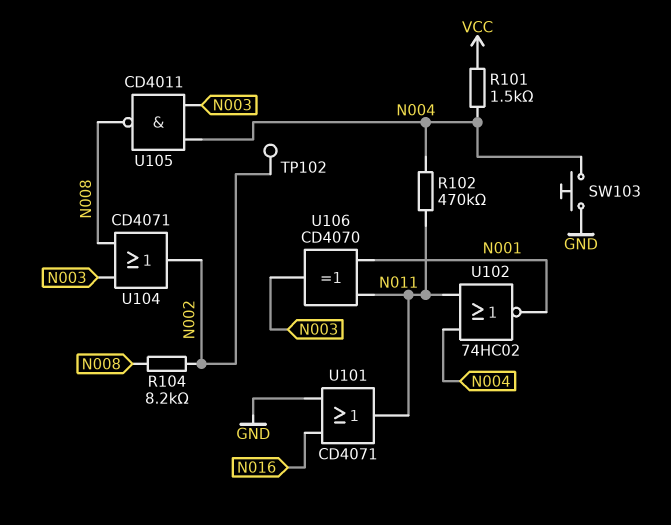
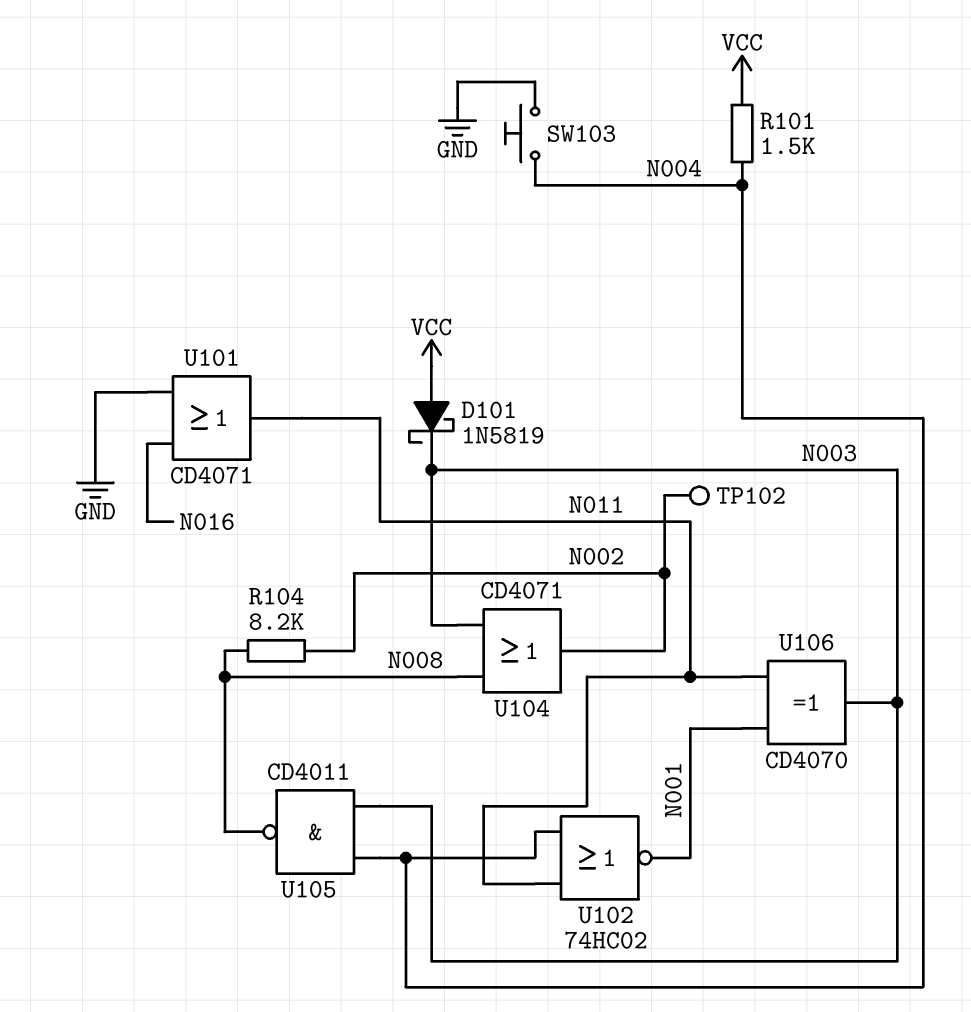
D101: none -> schottky 1N5819 (A VCC, K N003)
R102: 470k (N004, N011) -> none

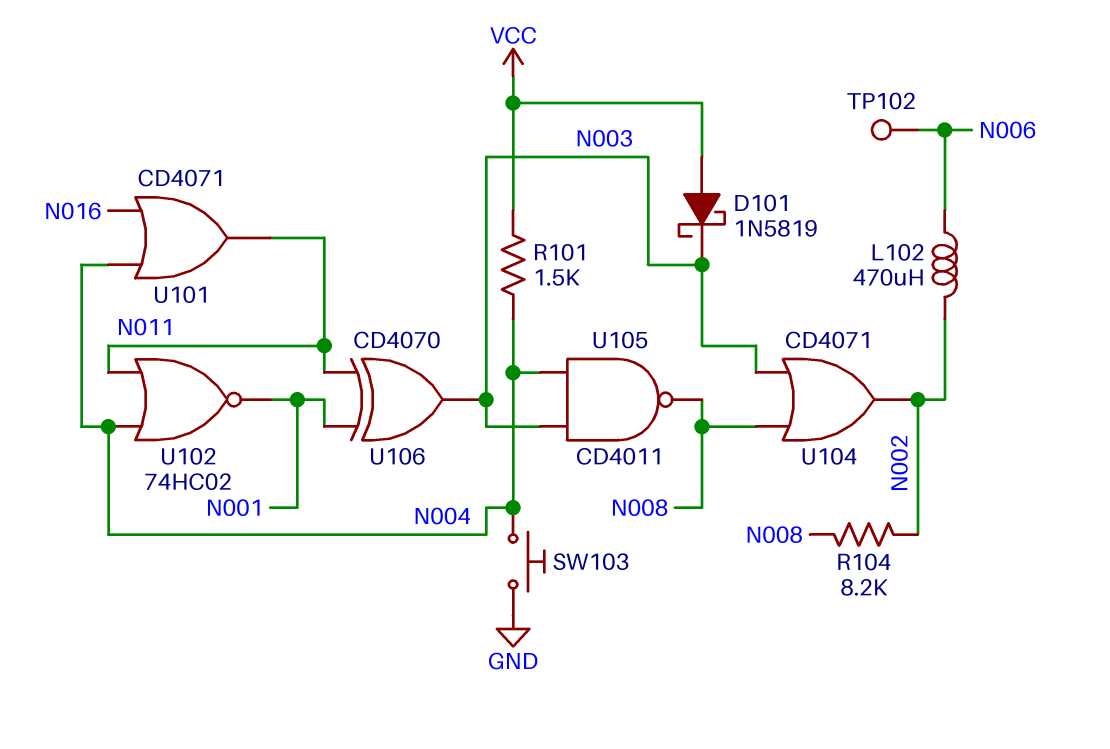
L102: none -> 470uH (N002, N006)
TP102: test point (N002) -> test point (N006)
U101: OR CD4071 (in GND, in N016, out N011) -> OR CD4071 (in N004, in N016, out N011)

